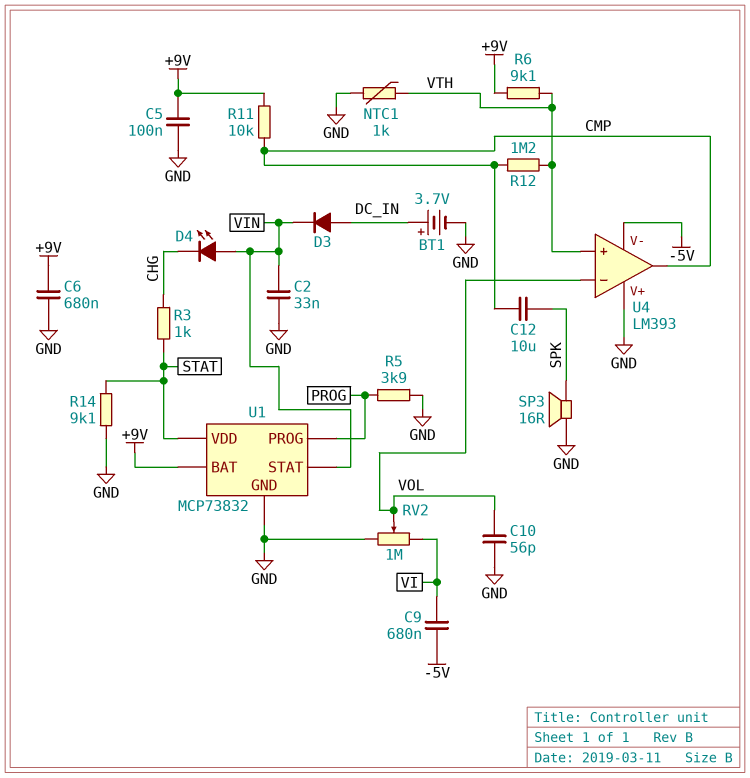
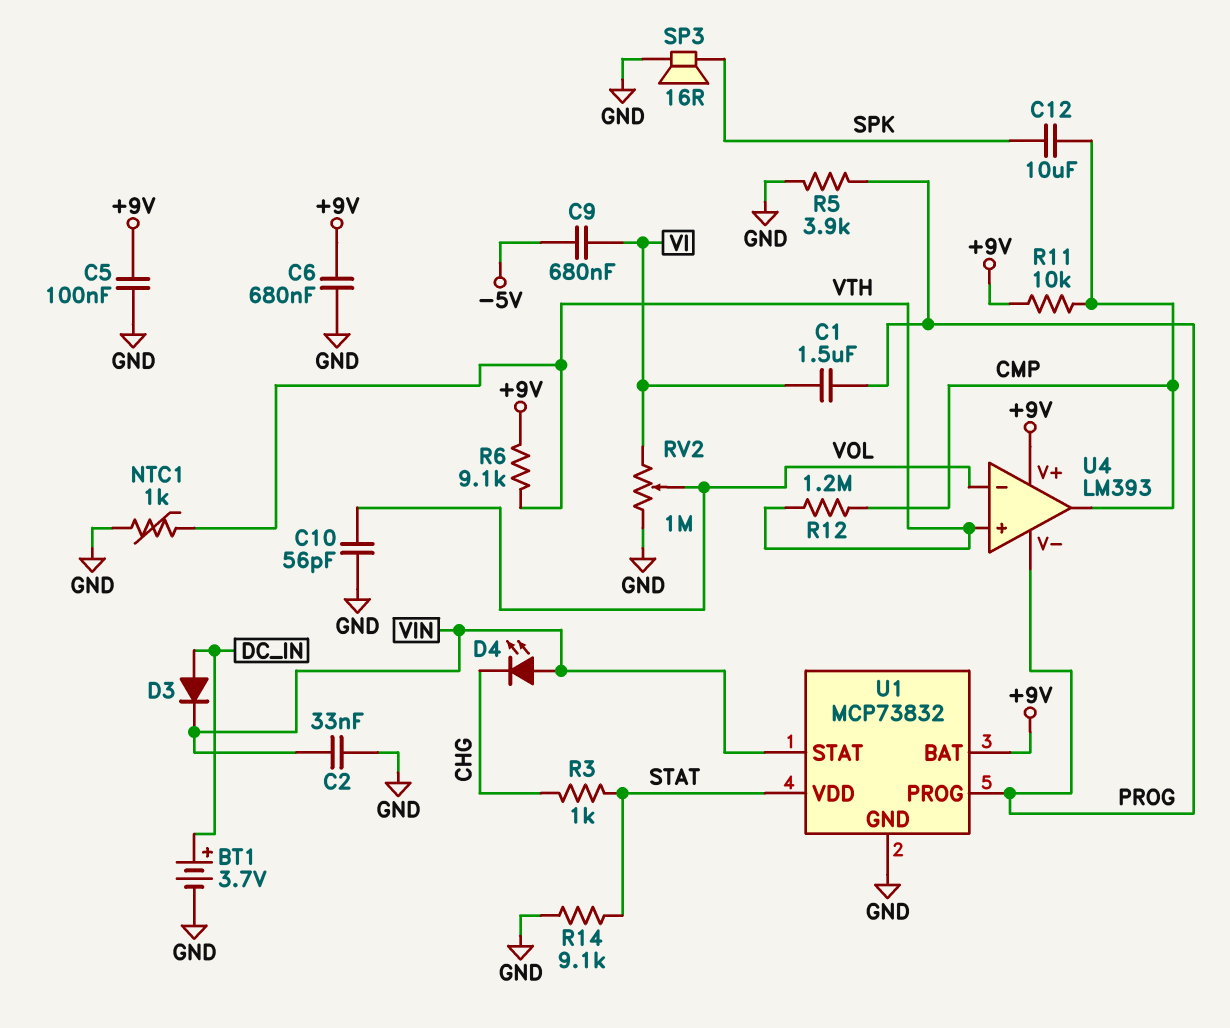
C1: none -> 1.5uF (PROG, VI)
U4 pin V+: GND -> +9V
U4 pin V-: -5V -> PROG

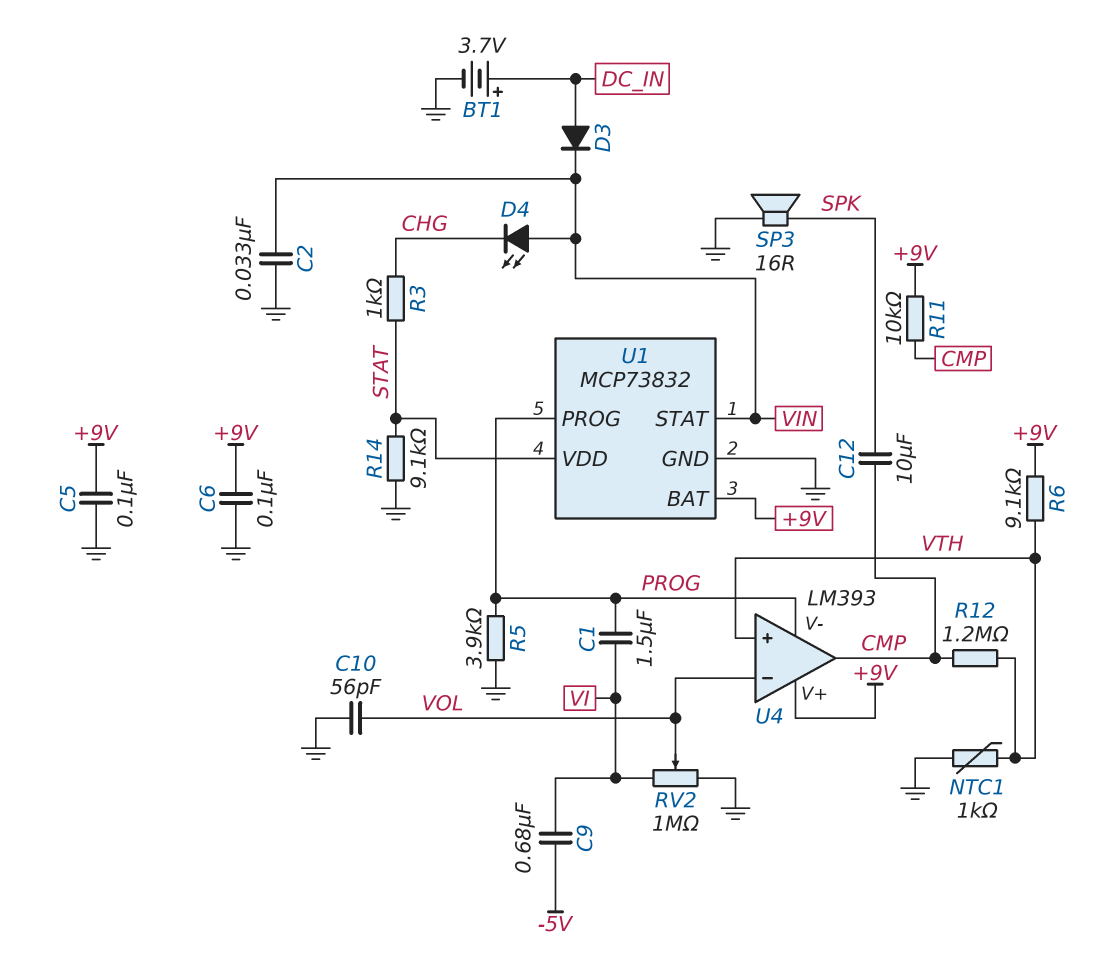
C6: 680nF (+9V, GND) -> 100nF (+9V, GND)

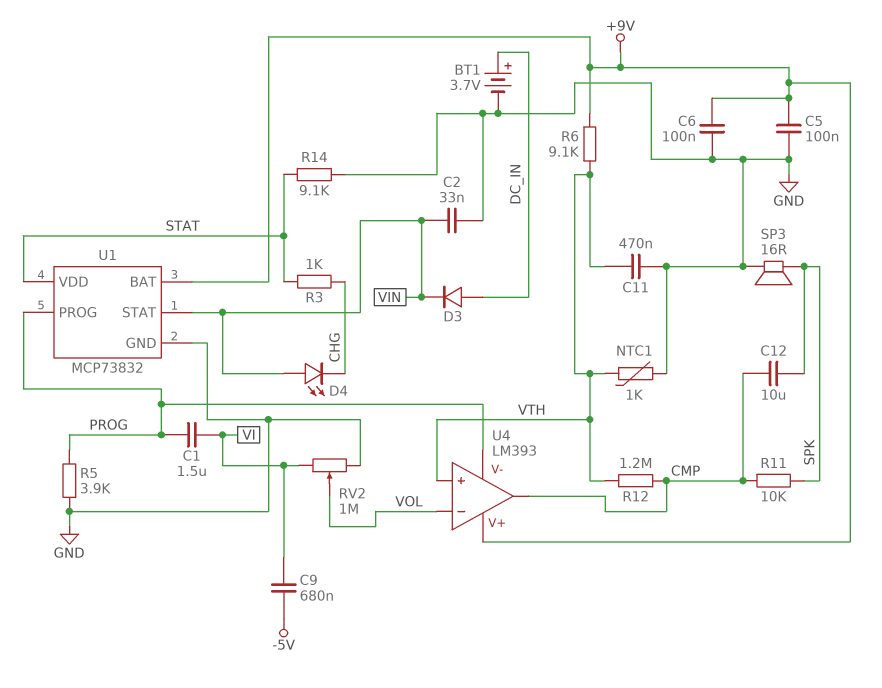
C10: 56pF (GND, VOL) -> none
C11: none -> 470nF (GND, VTH)
R11: 10k (+9V, CMP) -> 10k (CMP, SPK)

